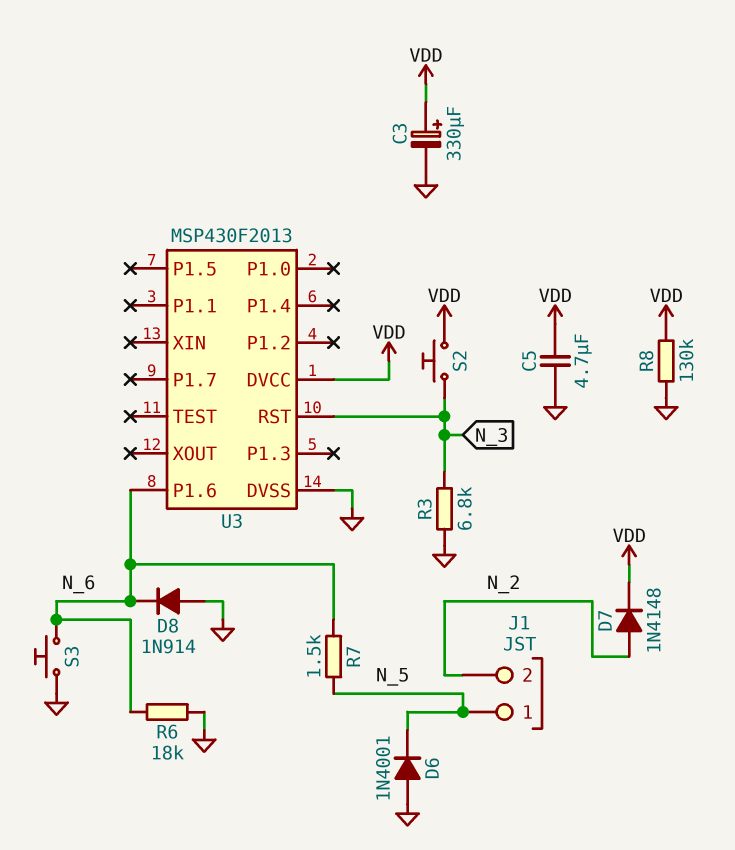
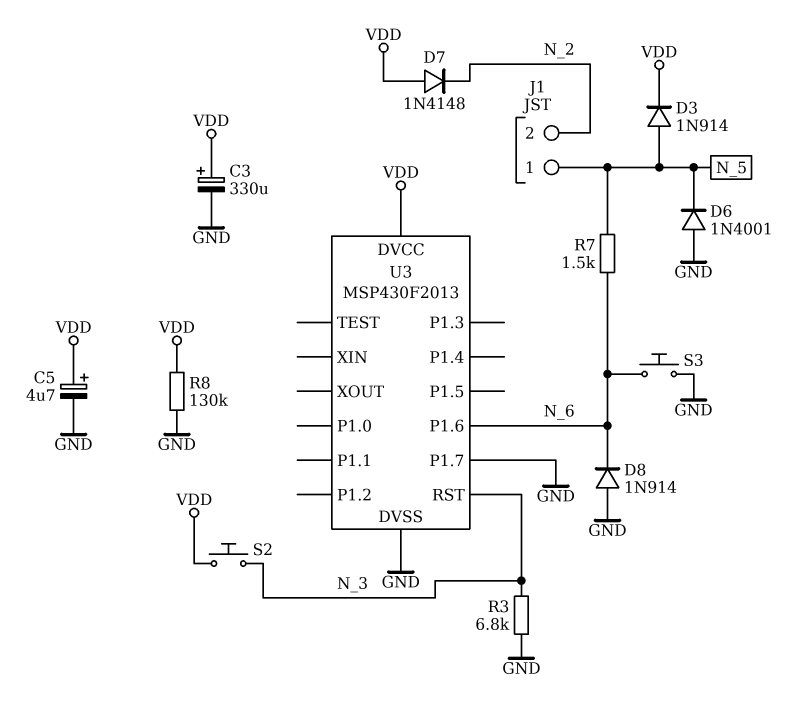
C5: 4.7uF (GND, VDD) -> 4.7uF (plus VDD, minus GND)
D3: none -> diode 1N914 (A N_5, K VDD)
D7: diode 1N4148 (A N_2, K VDD) -> diode 1N4148 (A VDD, K N_2)
R6: 18k (GND, N_6) -> none
U3 pin P1.7: none -> GND

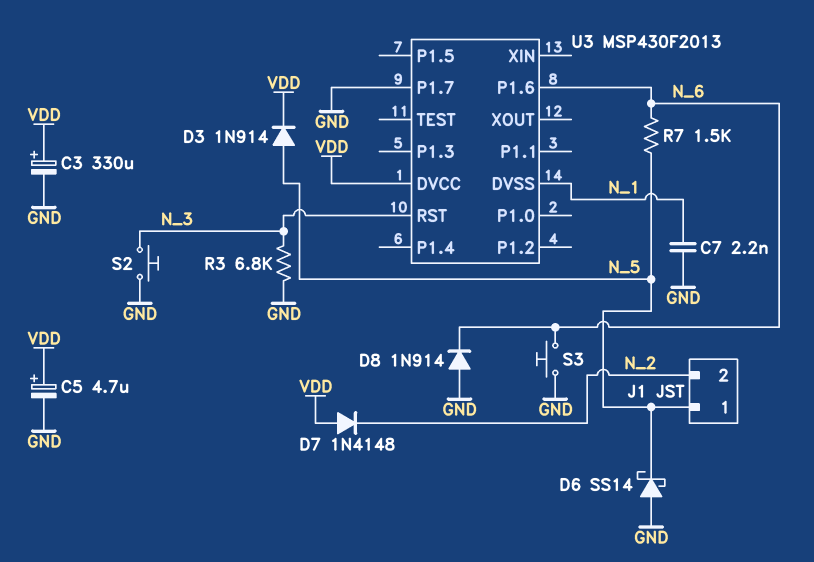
C7: none -> 2.2nF (GND, N_1)
D6: diode 1N4001 (A GND, K N_5) -> schottky SS14 (A GND, K N_5)
R8: 130k (GND, VDD) -> none
S2: button (N_3, VDD) -> button (GND, N_3)
U3 pin DVSS: GND -> N_1

